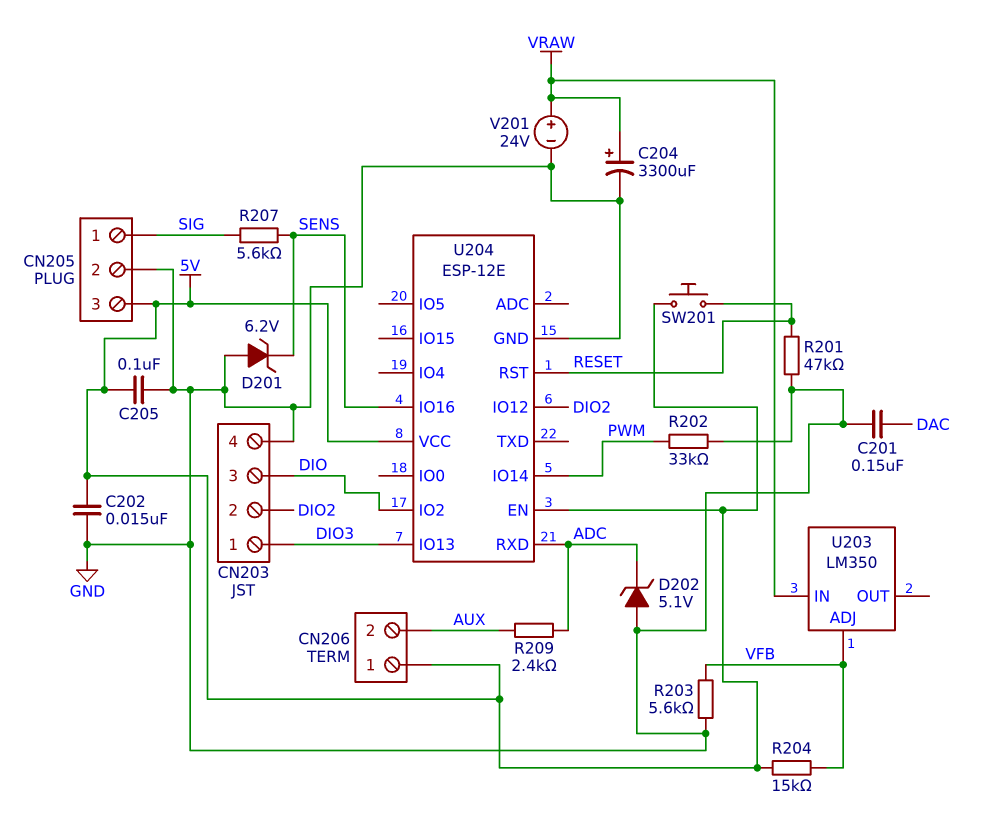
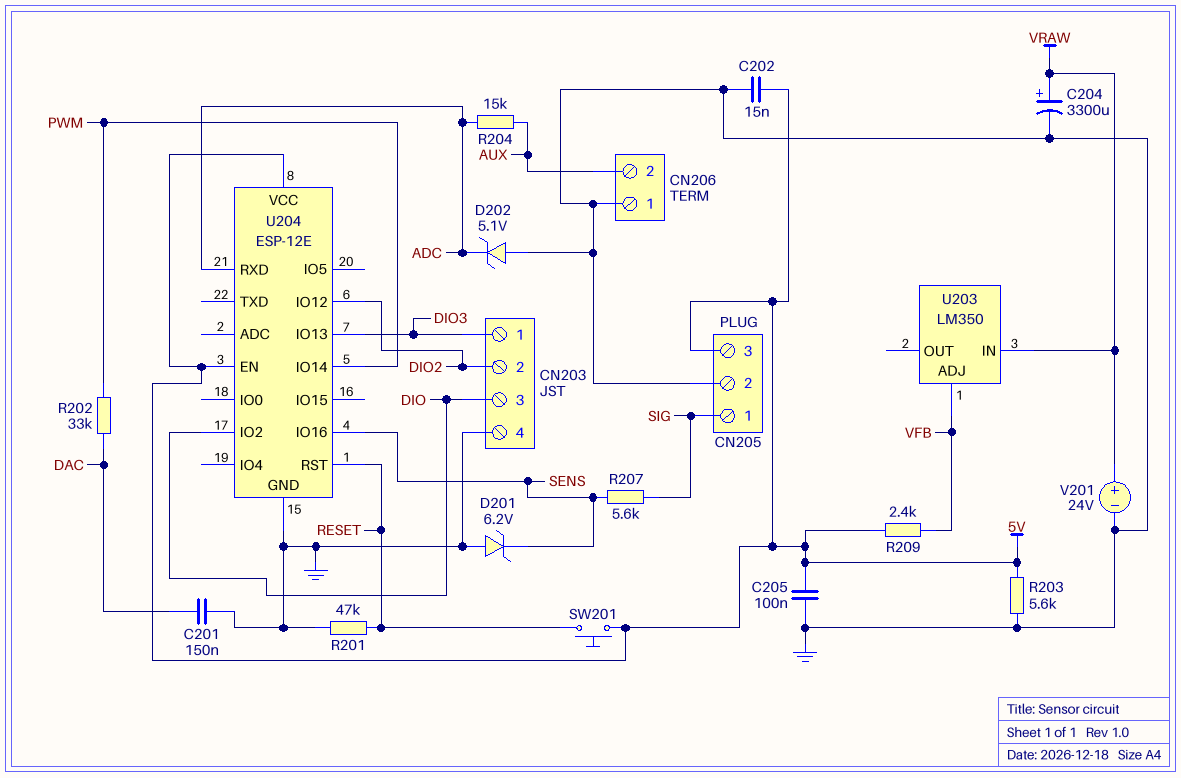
CN206 pin 1: 5V -> GND
R202: 33k (GND, PWM) -> 33k (DAC, PWM)
R203: 5.6k (GND, VFB) -> 5.6k (5V, GND)
R204: 15k (5V, VFB) -> 15k (ADC, AUX)
R209: 2.4k (ADC, AUX) -> 2.4k (5V, VFB)

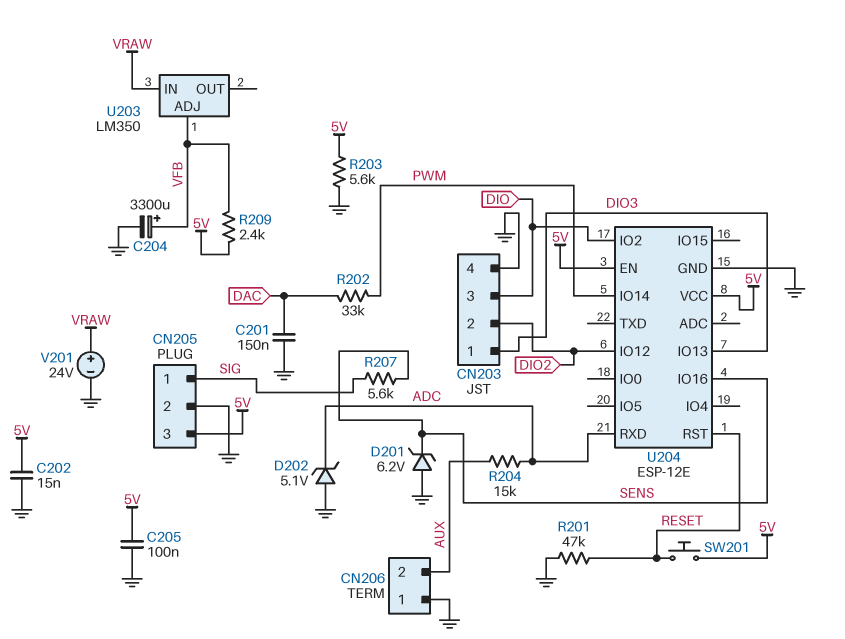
C204: 3300uF (plus VRAW, minus GND) -> 3300uF (plus VFB, minus GND)

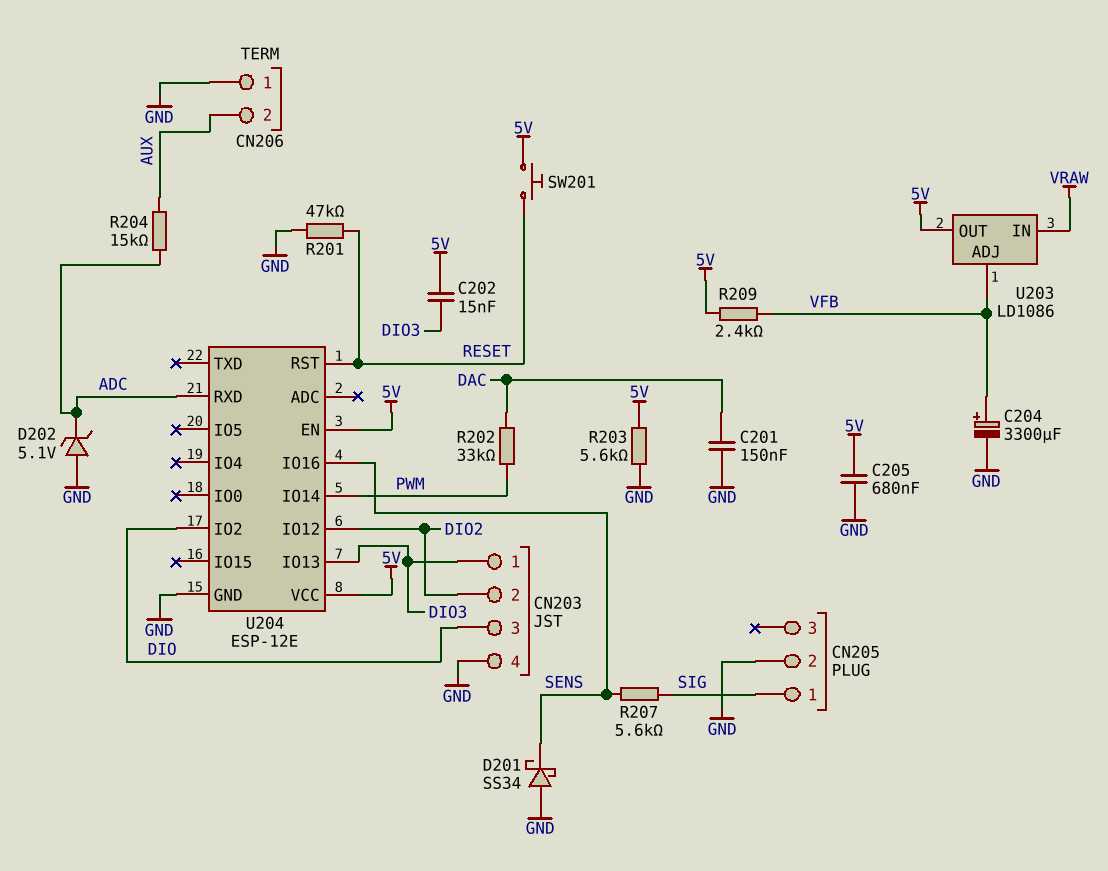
C202: 15nF (5V, GND) -> 15nF (5V, DIO3)
C205: 100nF (5V, GND) -> 680nF (5V, GND)
CN205 pin 3: 5V -> none
D201: zener 6.2V (A GND, K SENS) -> schottky SS34 (A GND, K SENS)
U203: LM350 -> LD1086
U203 pin OUT: none -> 5V
V201: 24V (plus VRAW, minus GND) -> none

